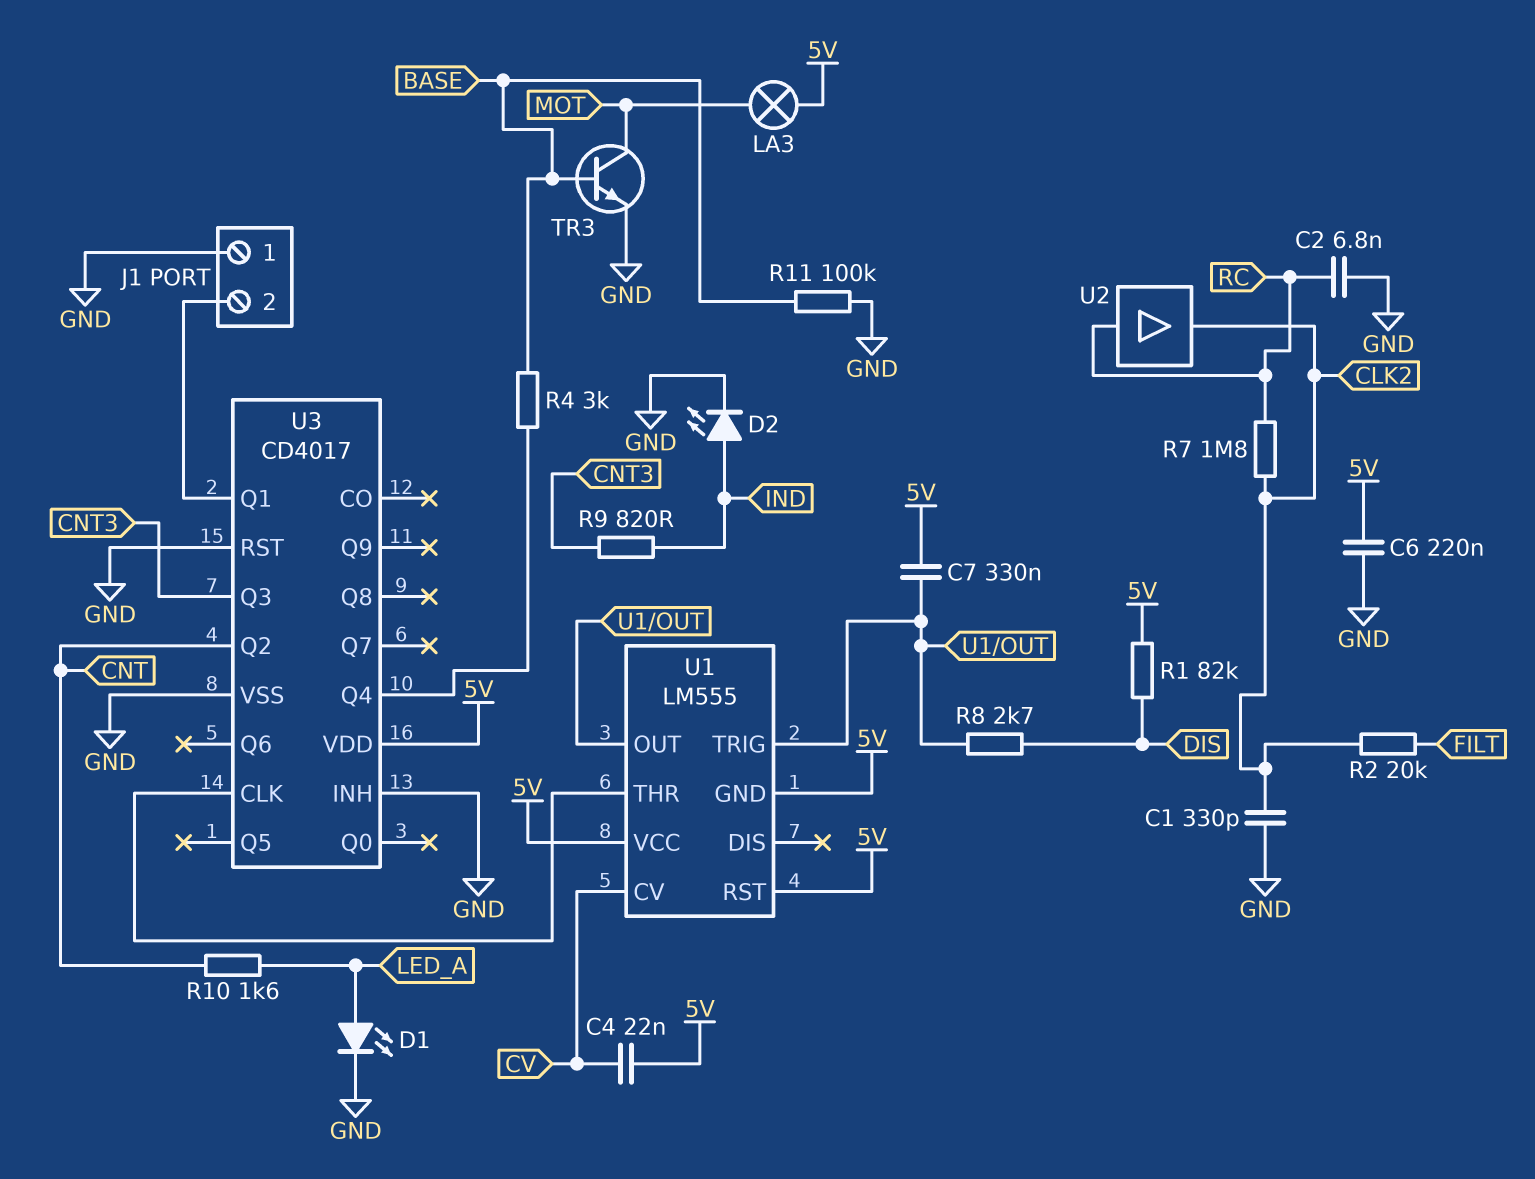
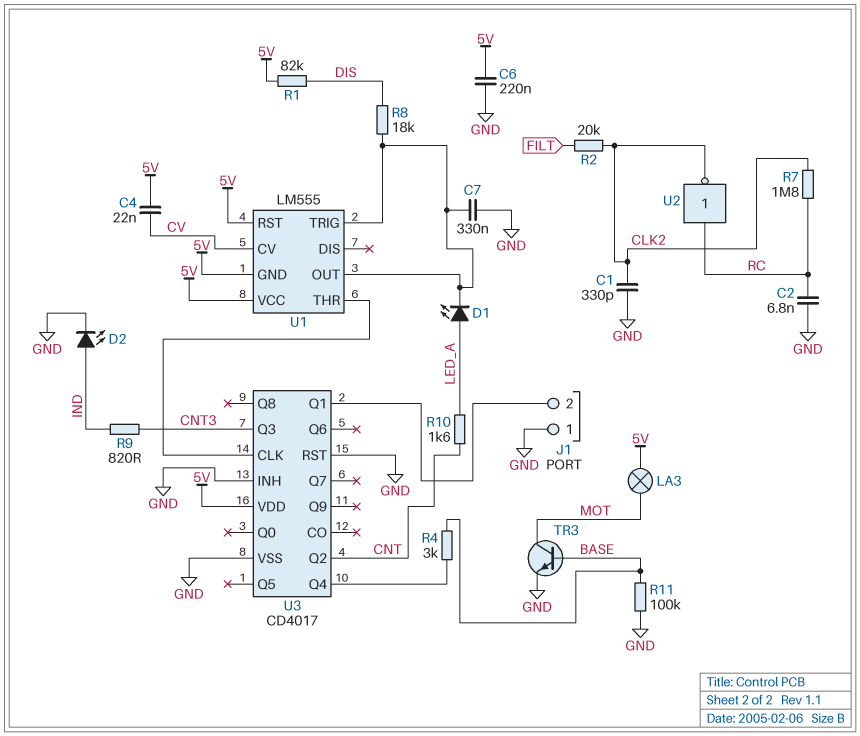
C7: 330nF (5V, U1/OUT) -> 330nF (GND, U1/OUT)
D1: LED (A LED_A, K GND) -> LED (A LED_A, K U1/OUT)
R8: 2.7k (DIS, U1/OUT) -> 18k (DIS, U1/OUT)
U2: buffer (in RC, out CLK2) -> NOT (in RC, out CLK2)

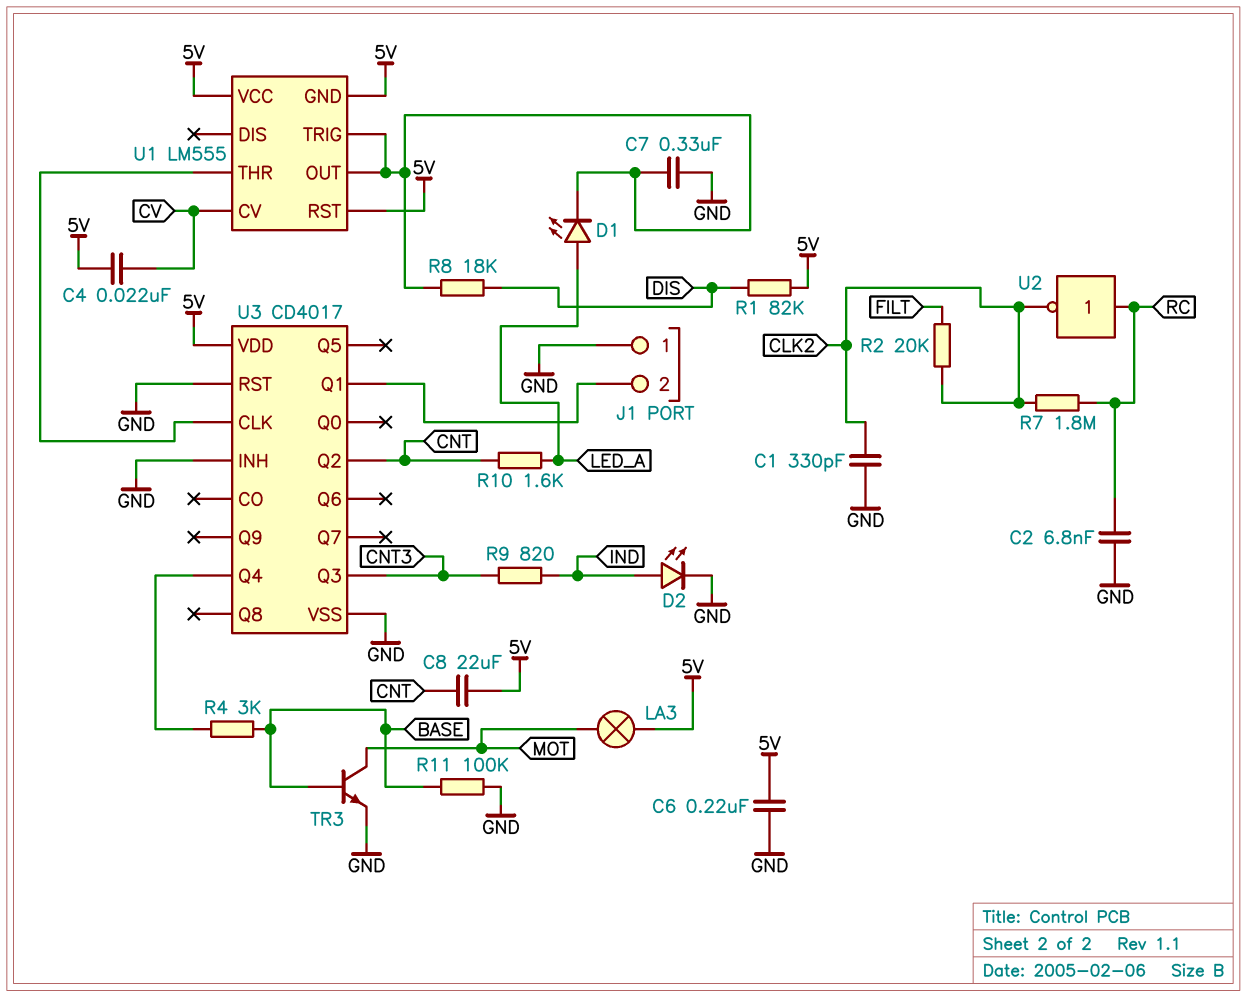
C8: none -> 22uF (5V, CNT)

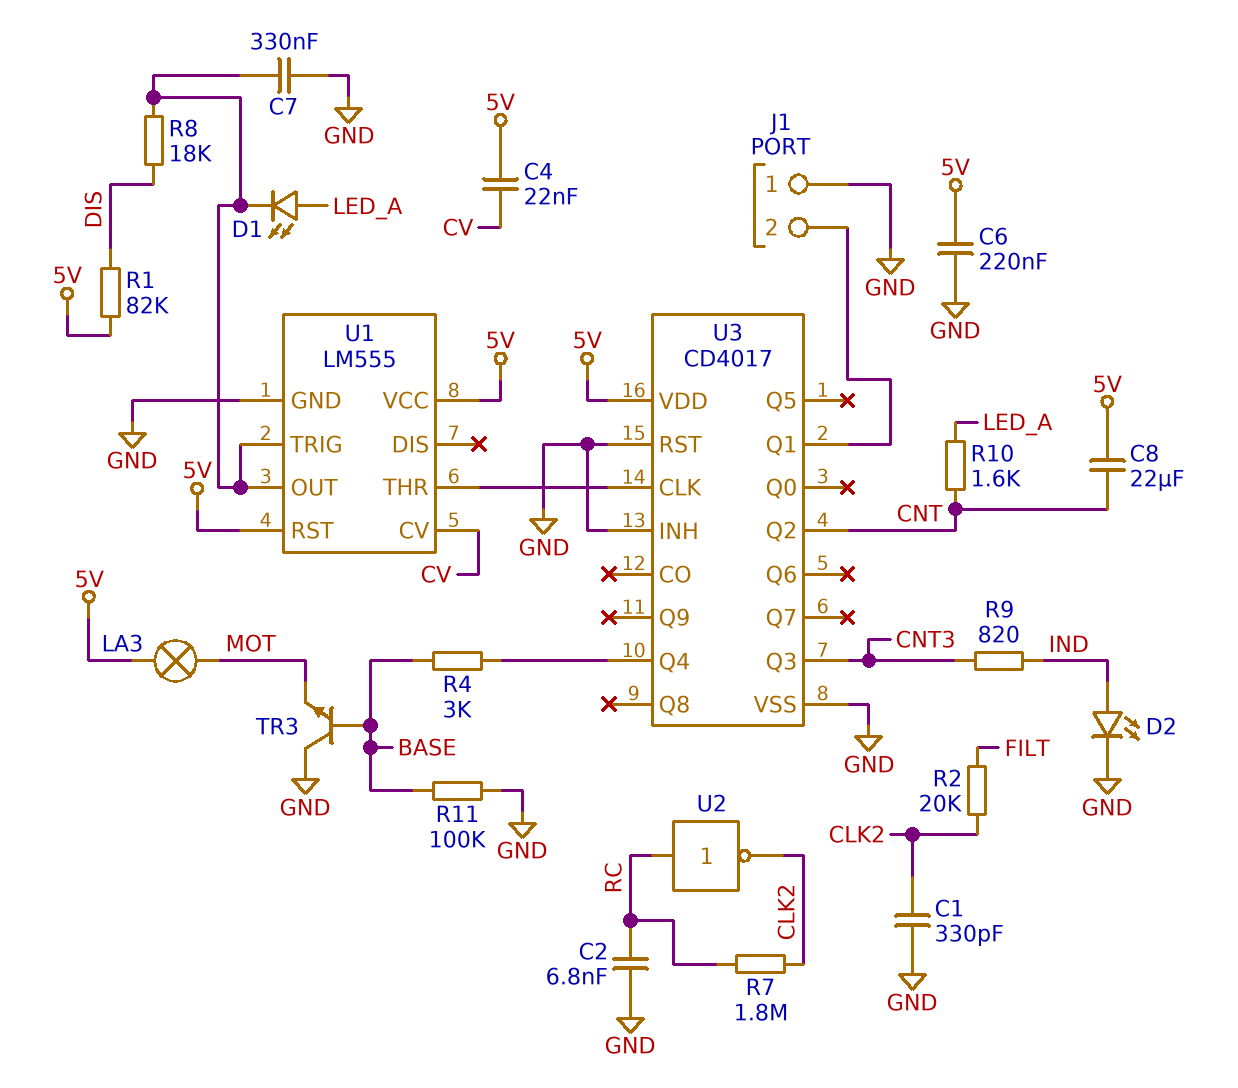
TR3: NPN (B BASE, C MOT, E GND) -> NPN (B BASE, C GND, E MOT)
U1 pin GND: 5V -> GND

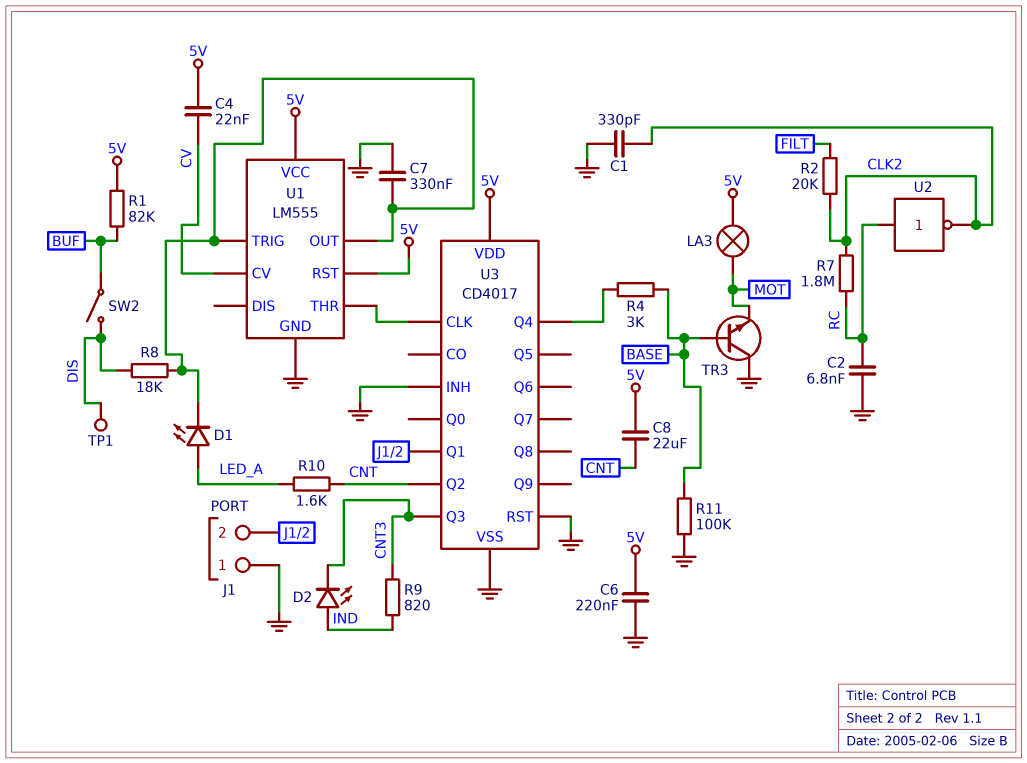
D2: LED (A IND, K GND) -> LED (A IND, K CNT3)
R1: 82k (5V, DIS) -> 82k (5V, BUF)
SW2: none -> switch (BUF, DIS)
TP1: none -> test point (DIS)

